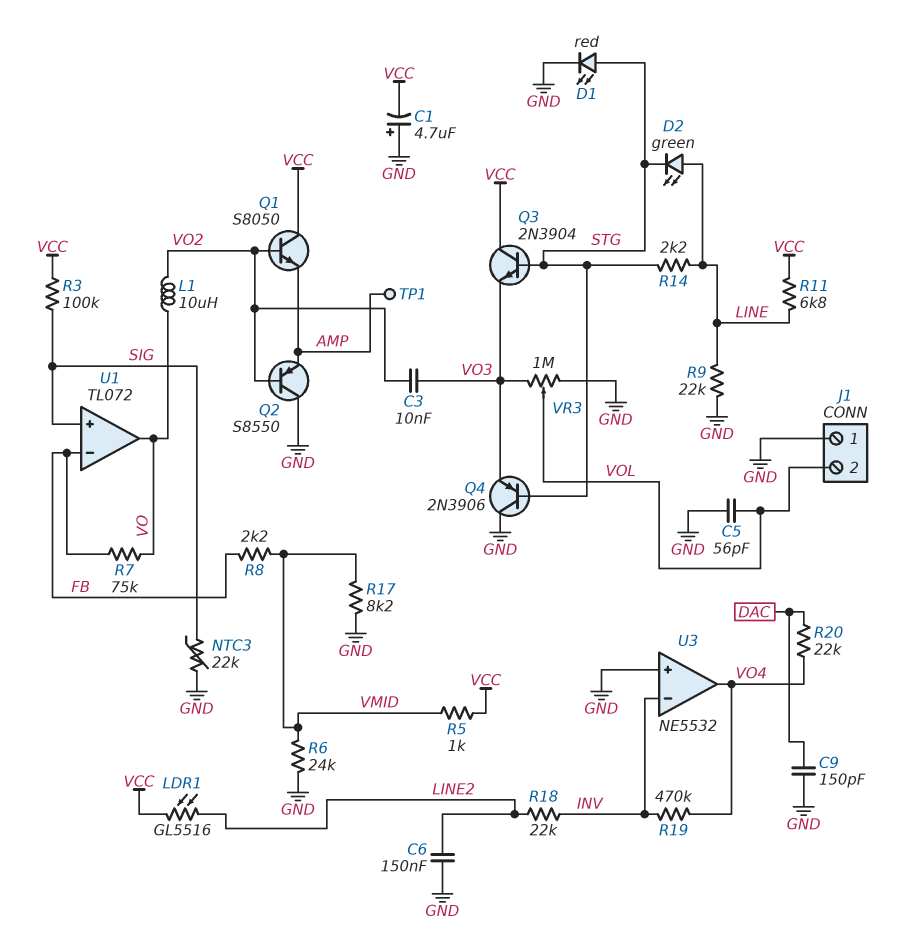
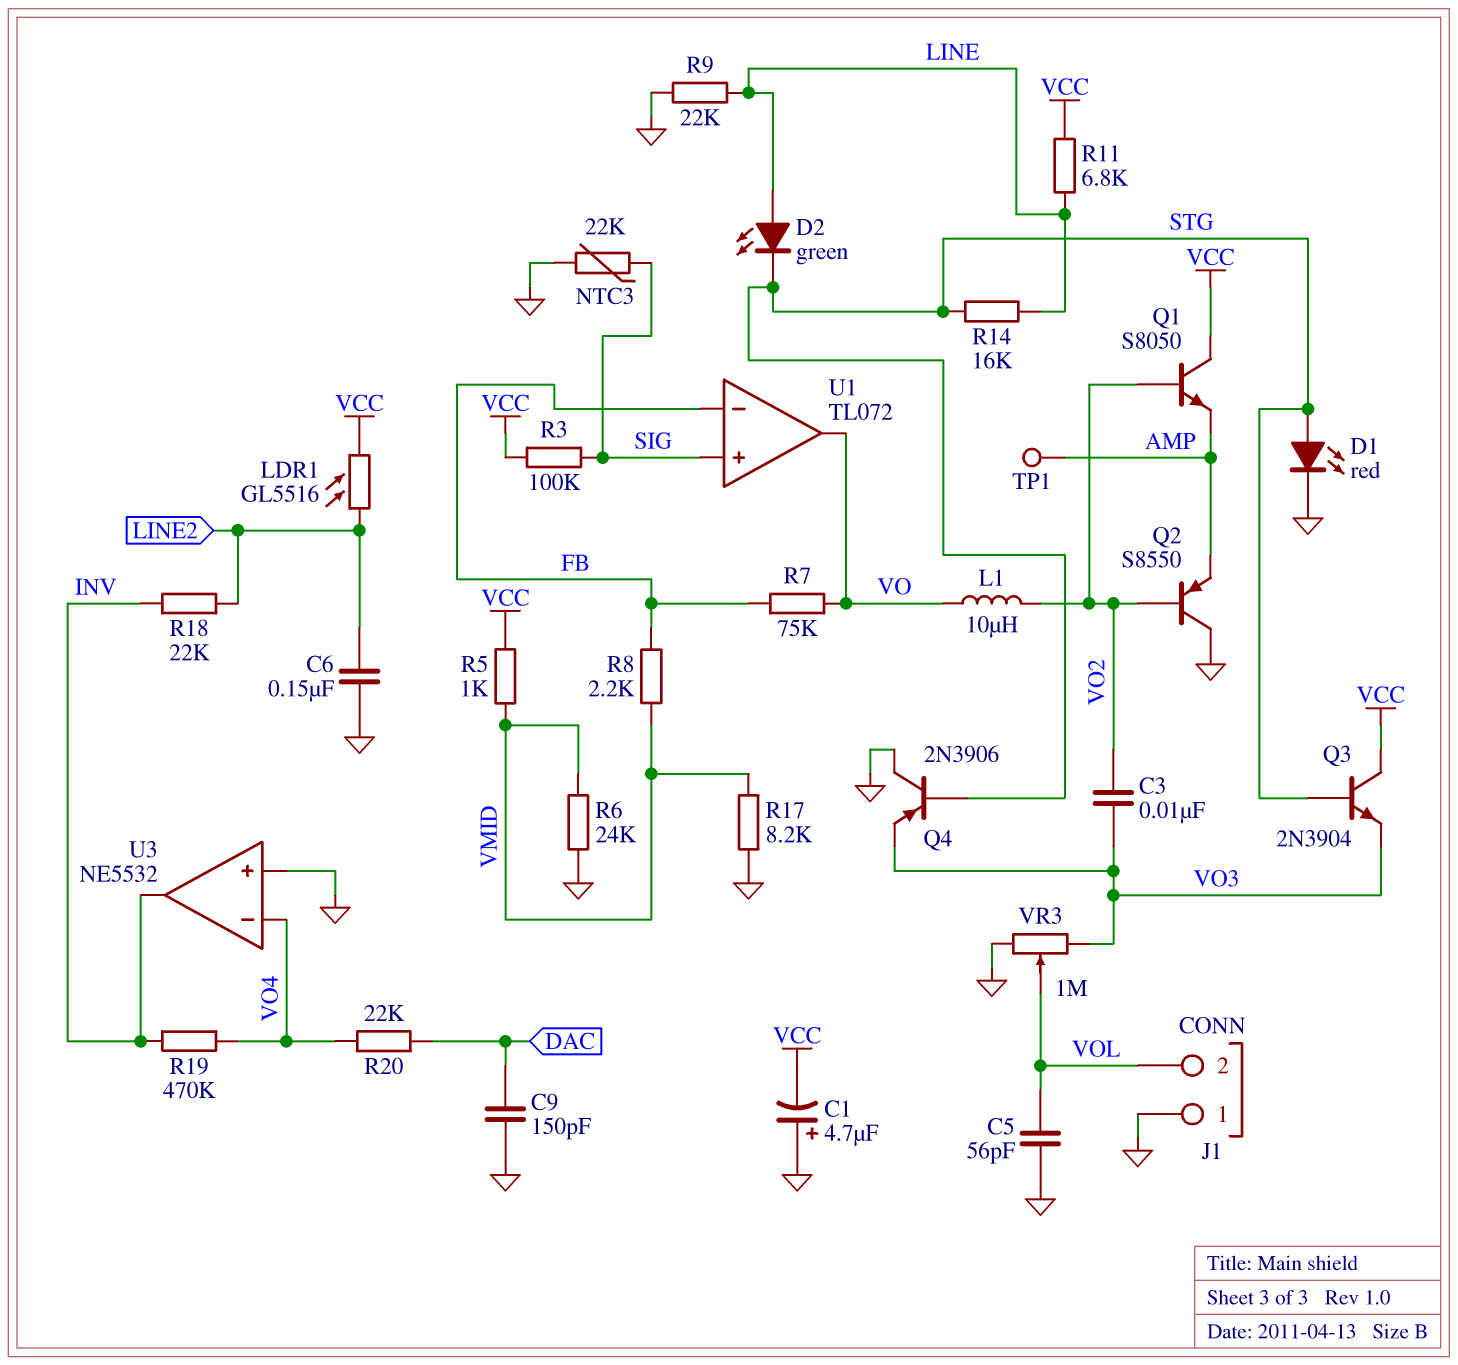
R14: 2.2k (LINE, STG) -> 16k (LINE, STG)
U3 pin in-: INV -> VO4
U3 pin out: VO4 -> INV

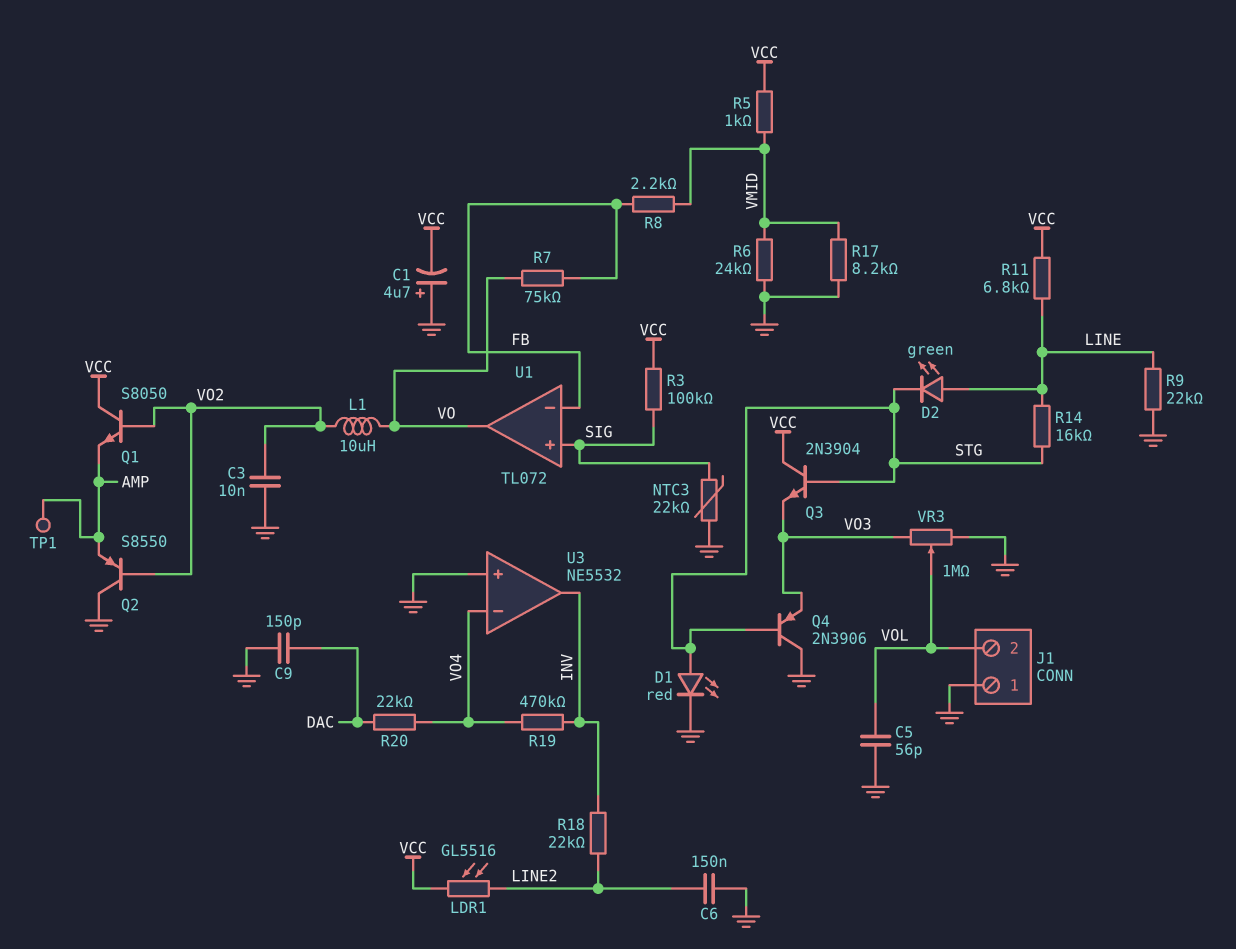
C3: 10nF (VO2, VO3) -> 10nF (GND, VO2)

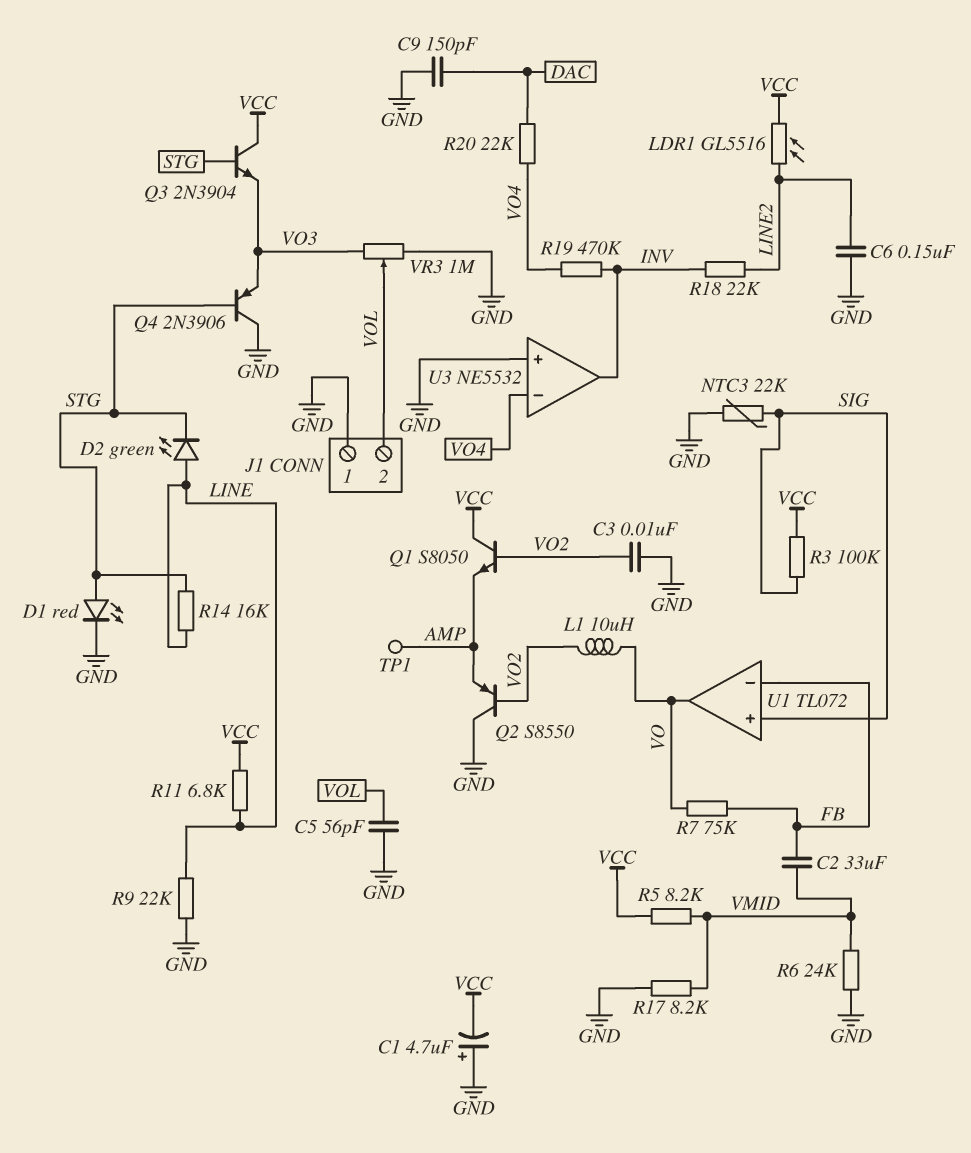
C2: none -> 33uF (FB, VMID)
R5: 1k (VCC, VMID) -> 8.2k (VCC, VMID)
R8: 2.2k (FB, VMID) -> none

